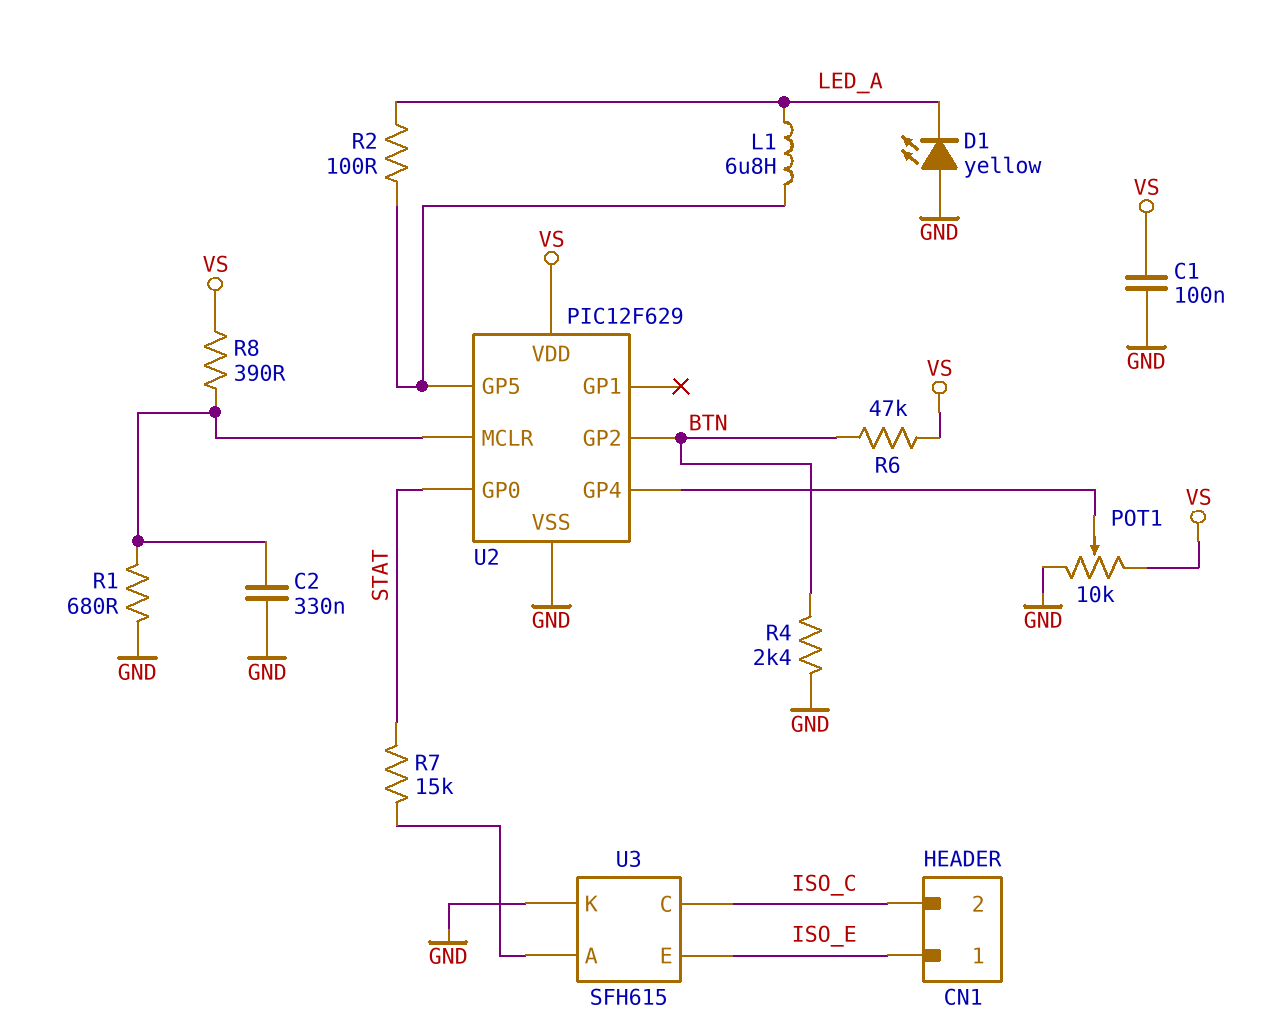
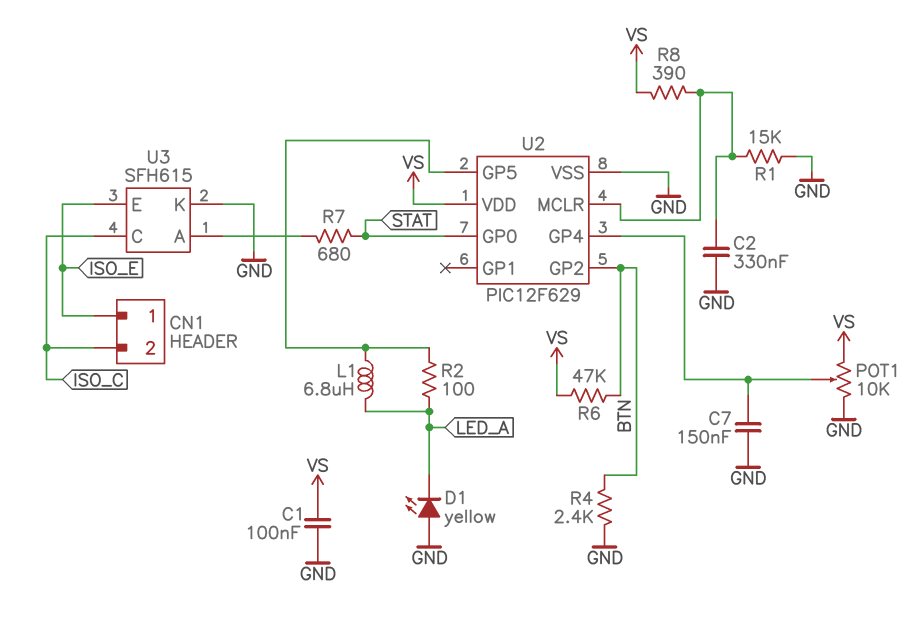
C7: none -> 150nF (GND, U2/GP4)
R1: 680 (GND, U2/MCLR) -> 15k (GND, U2/MCLR)
R7: 15k (STAT, U3/A) -> 680 (STAT, U3/A)

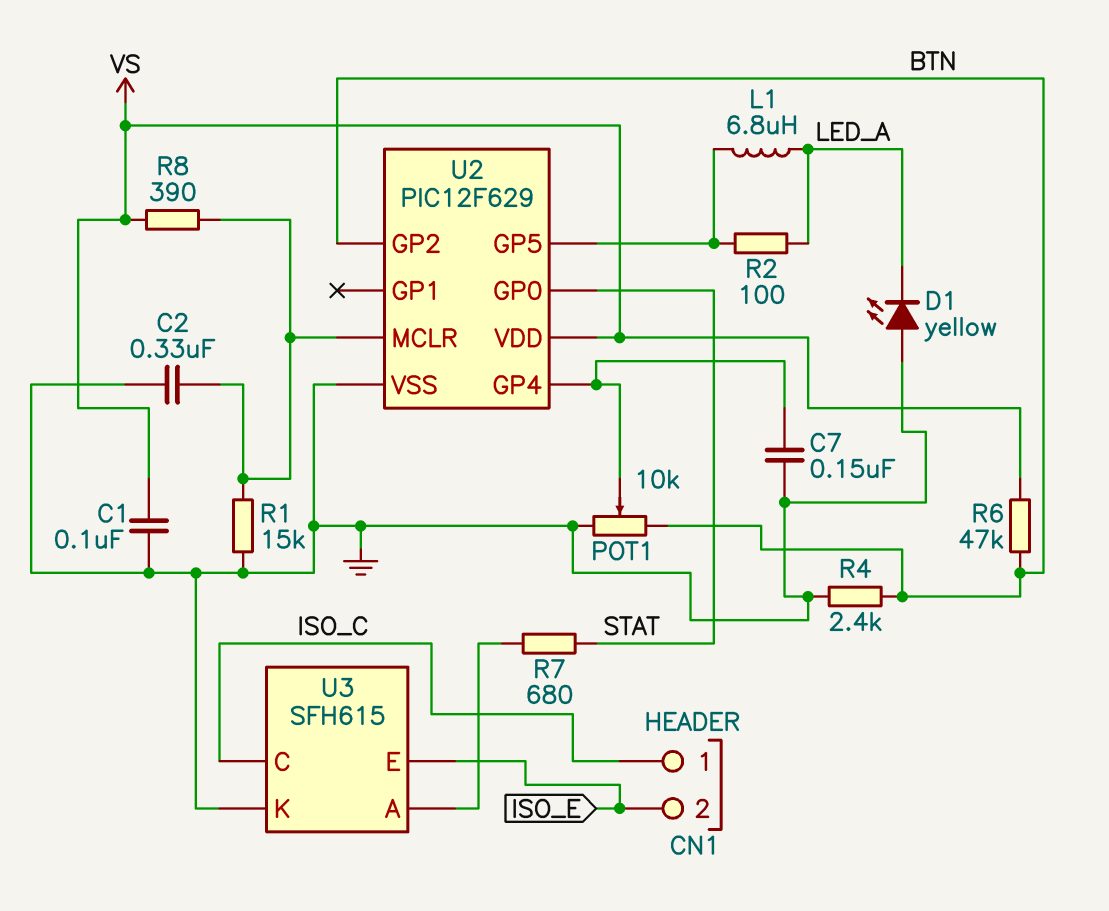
CN1 pin 1: ISO_E -> ISO_C
CN1 pin 2: ISO_C -> ISO_E
POT1: 10k (GND, VS, wiper U2/GP4) -> 10k (BTN, GND, wiper U2/GP4)

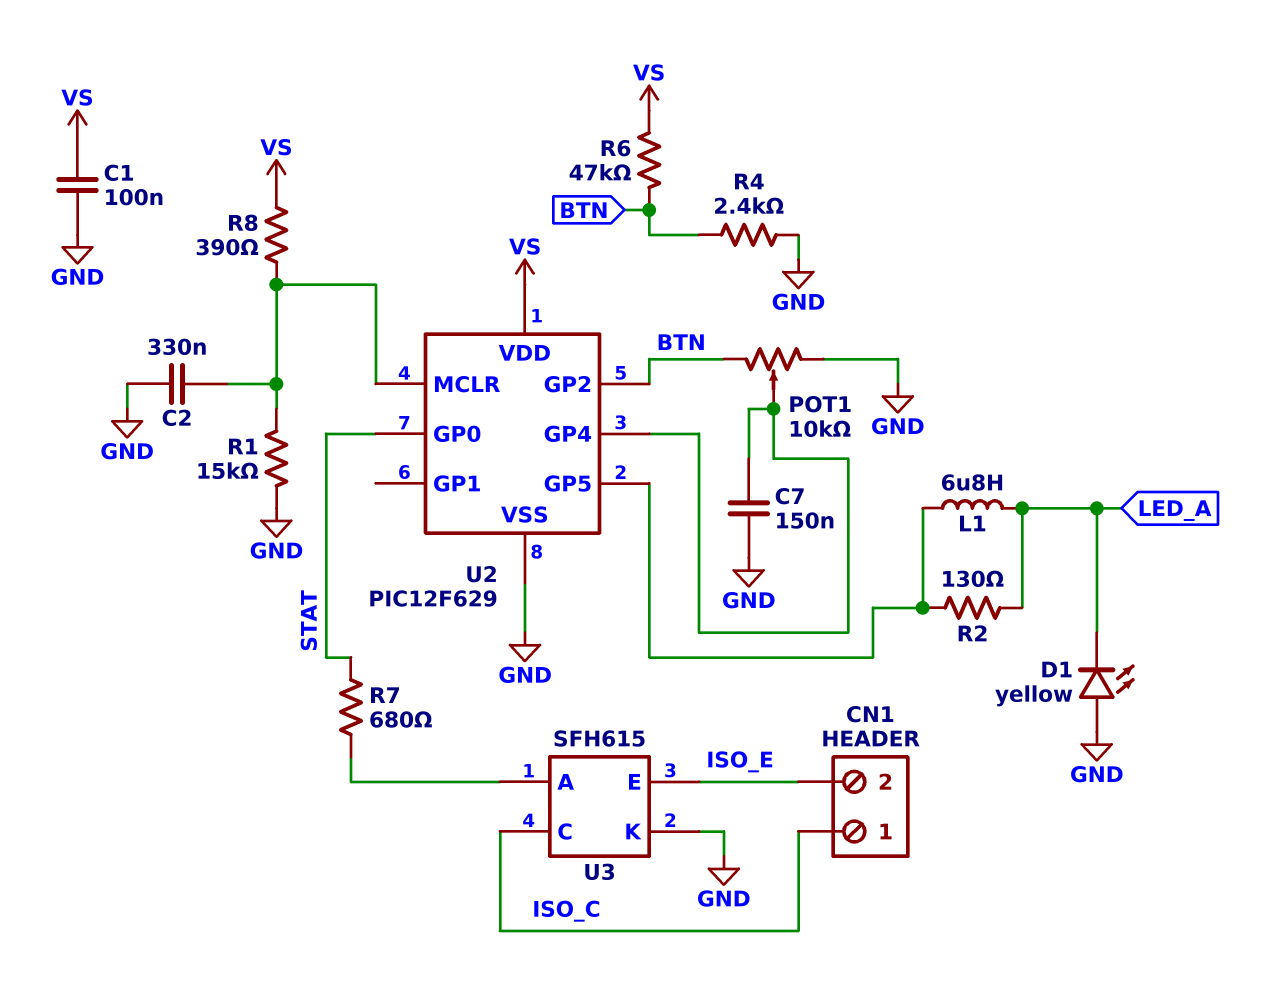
R2: 100 (LED_A, U2/GP5) -> 130 (LED_A, U2/GP5)

